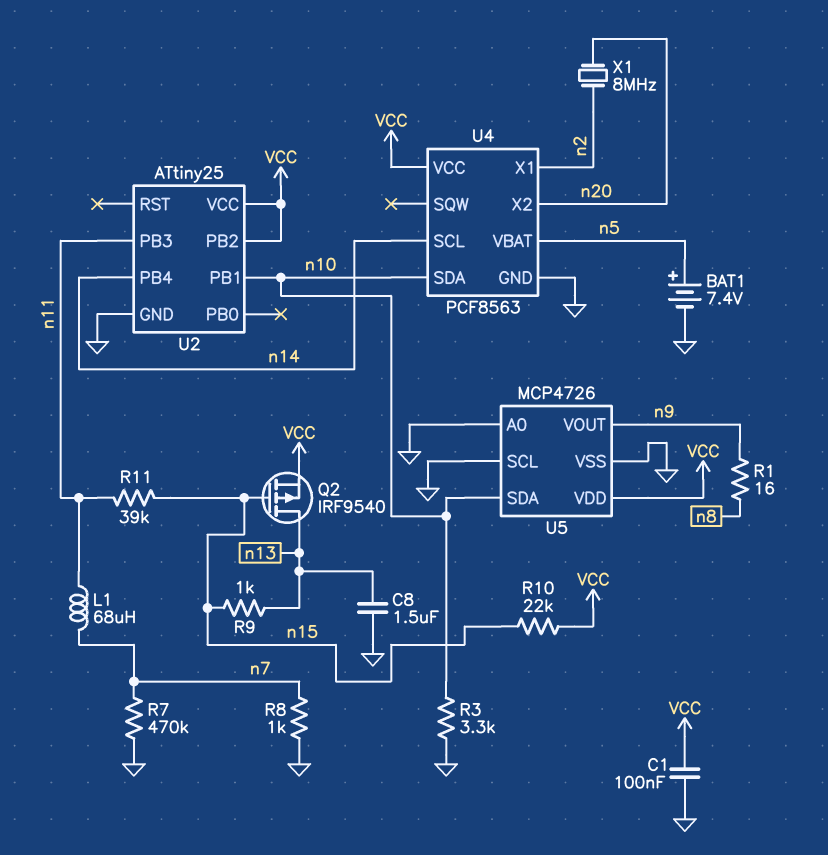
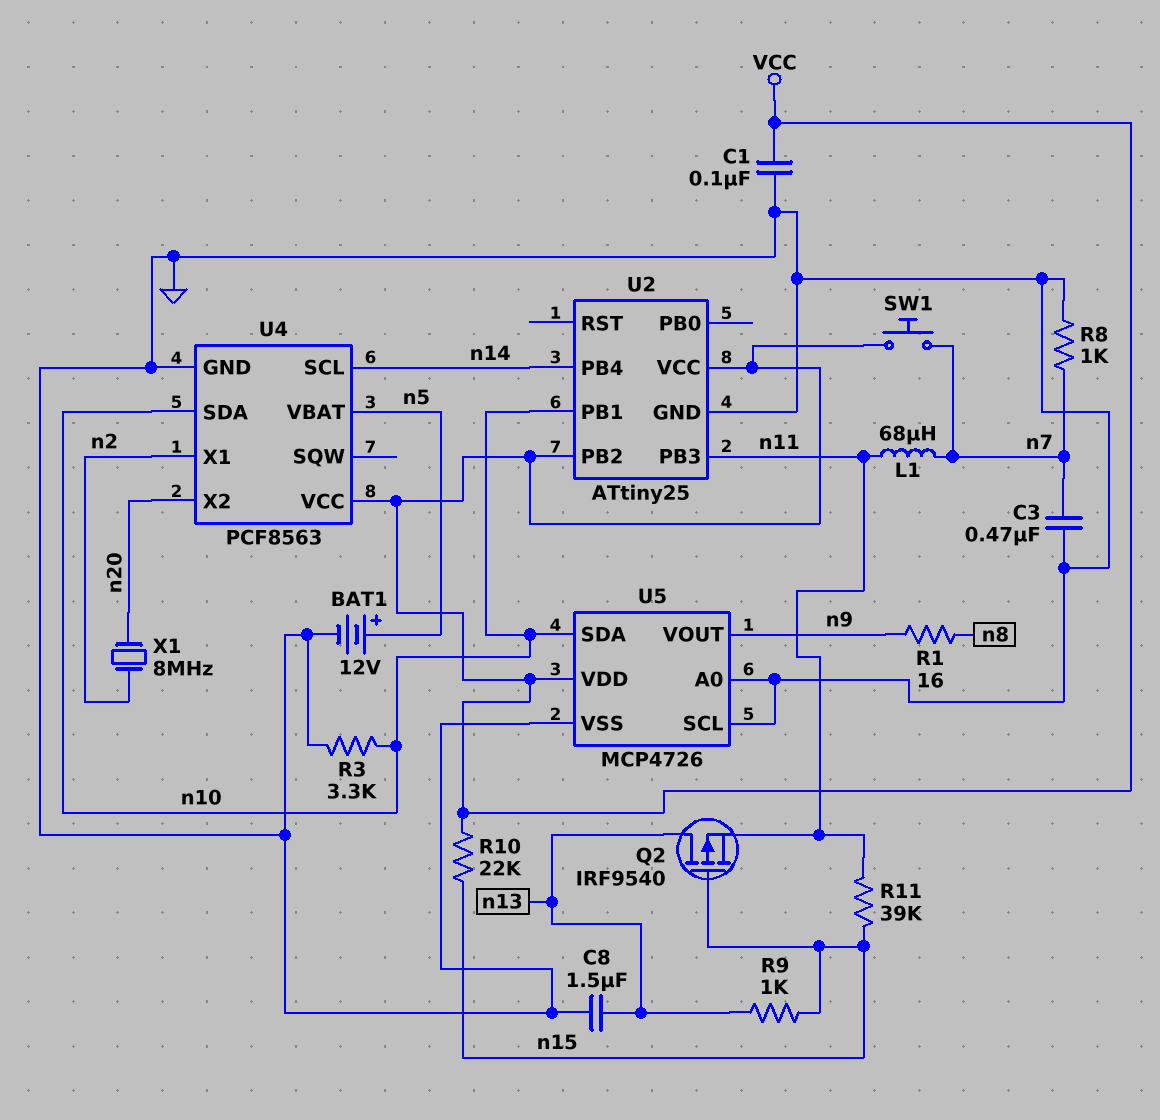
BAT1: 7.4V (plus n5, minus GND) -> 12V (plus n5, minus GND)
C3: none -> 470nF (GND, n7)
Q2: PMOS IRF9540 (G n15, D n13, S VCC) -> PMOS IRF9540 (G n15, D n13, S n11)
R7: 470k (GND, n7) -> none
SW1: none -> button (VCC, n7)

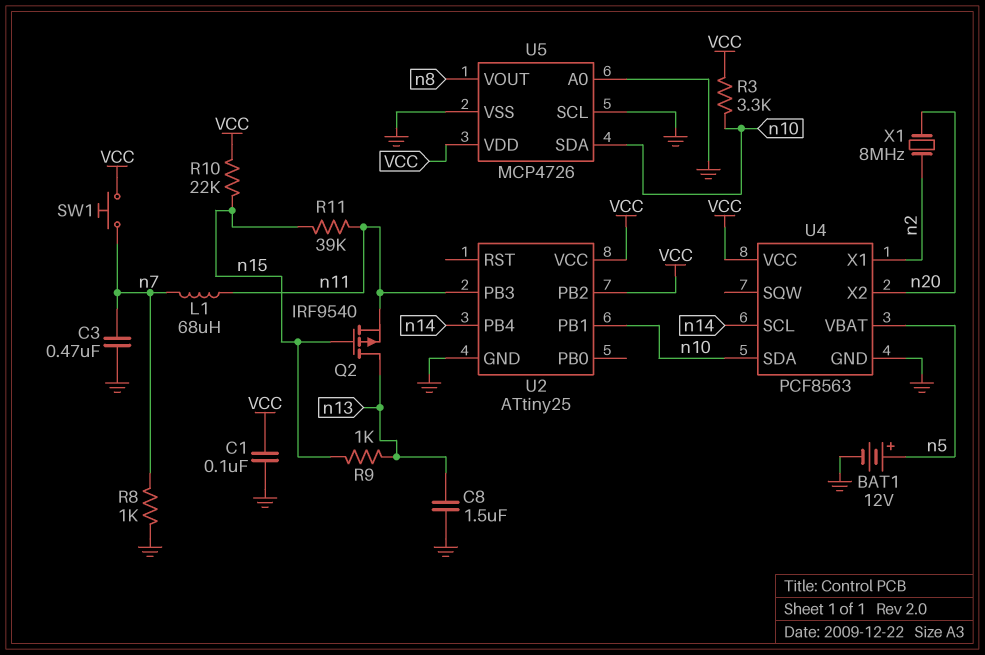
R1: 16 (n8, n9) -> none
R3: 3.3k (GND, n10) -> 3.3k (VCC, n10)
U5 pin VOUT: n9 -> n8

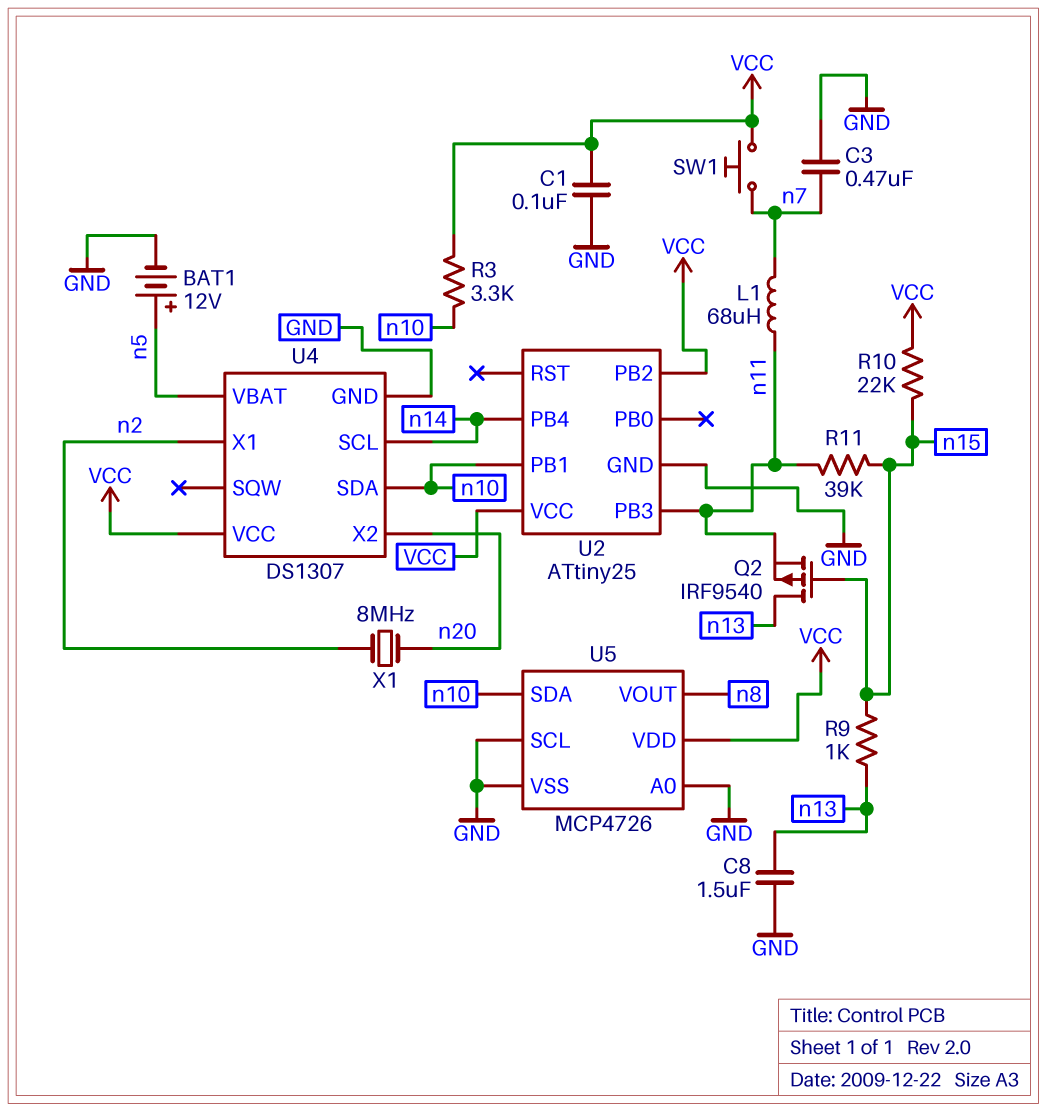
R8: 1k (GND, n7) -> none
U4: PCF8563 -> DS1307

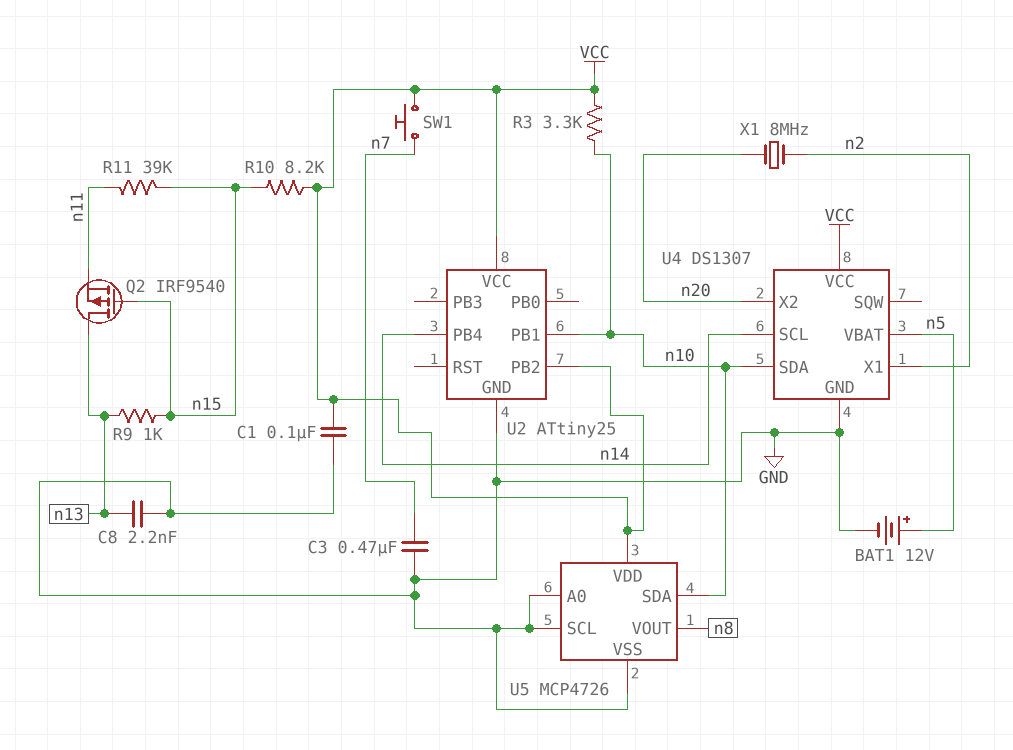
C8: 1.5uF (GND, n13) -> 2.2nF (GND, n13)
L1: 68uH (n7, n11) -> none
R10: 22k (VCC, n15) -> 8.2k (VCC, n15)
U2 pin PB3: n11 -> none

